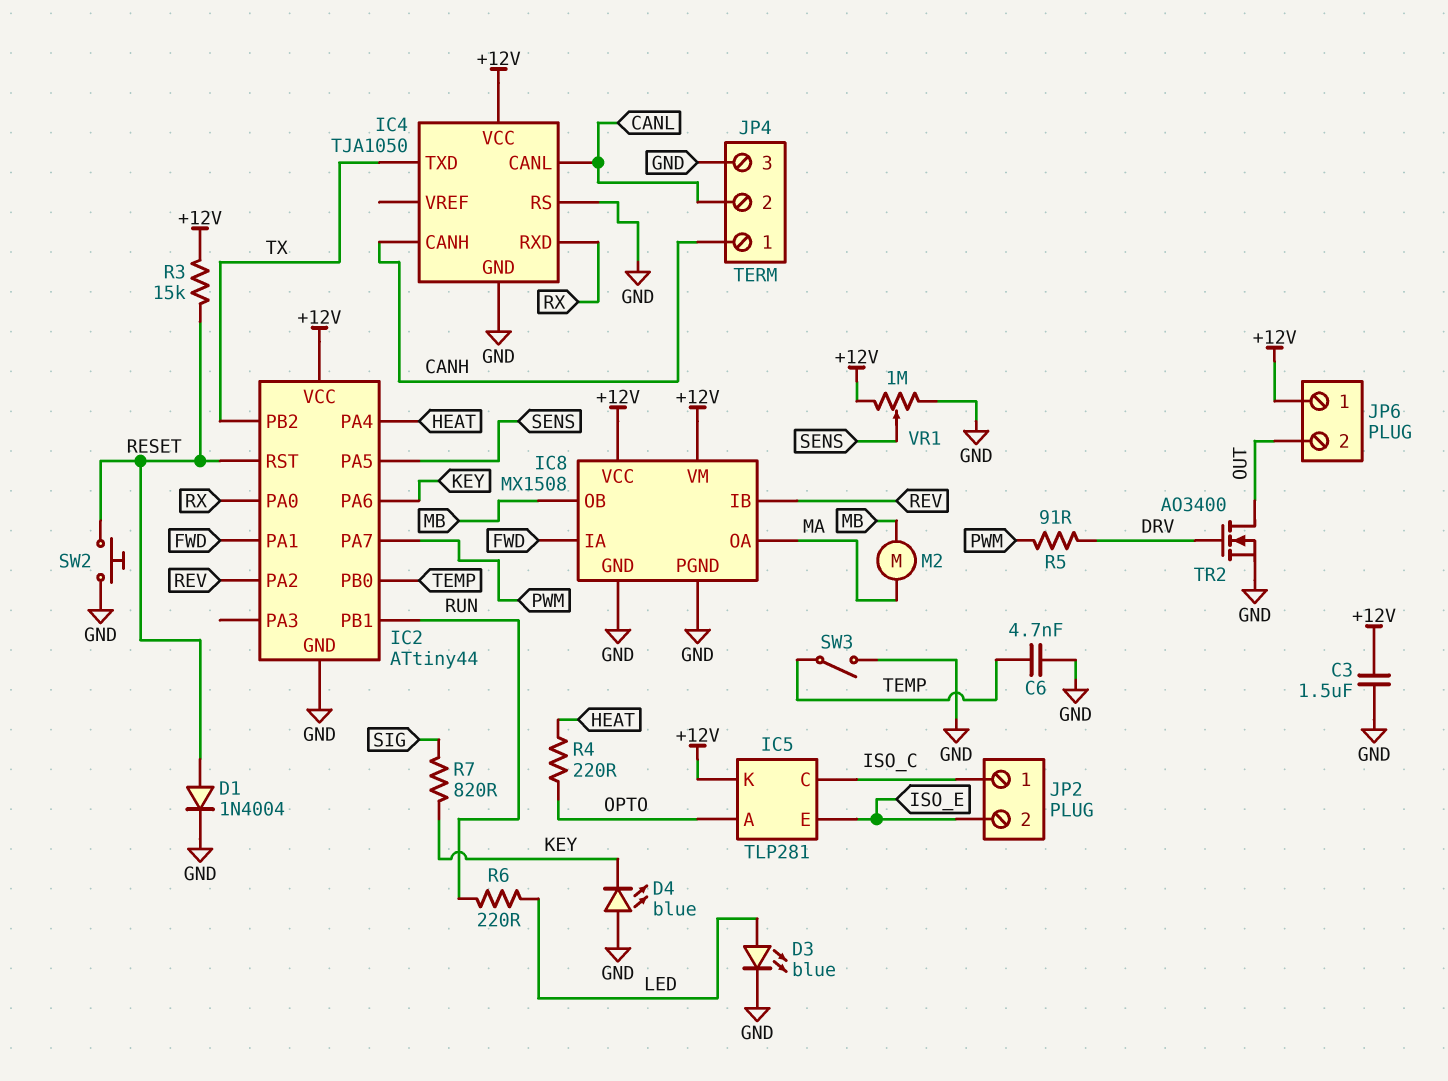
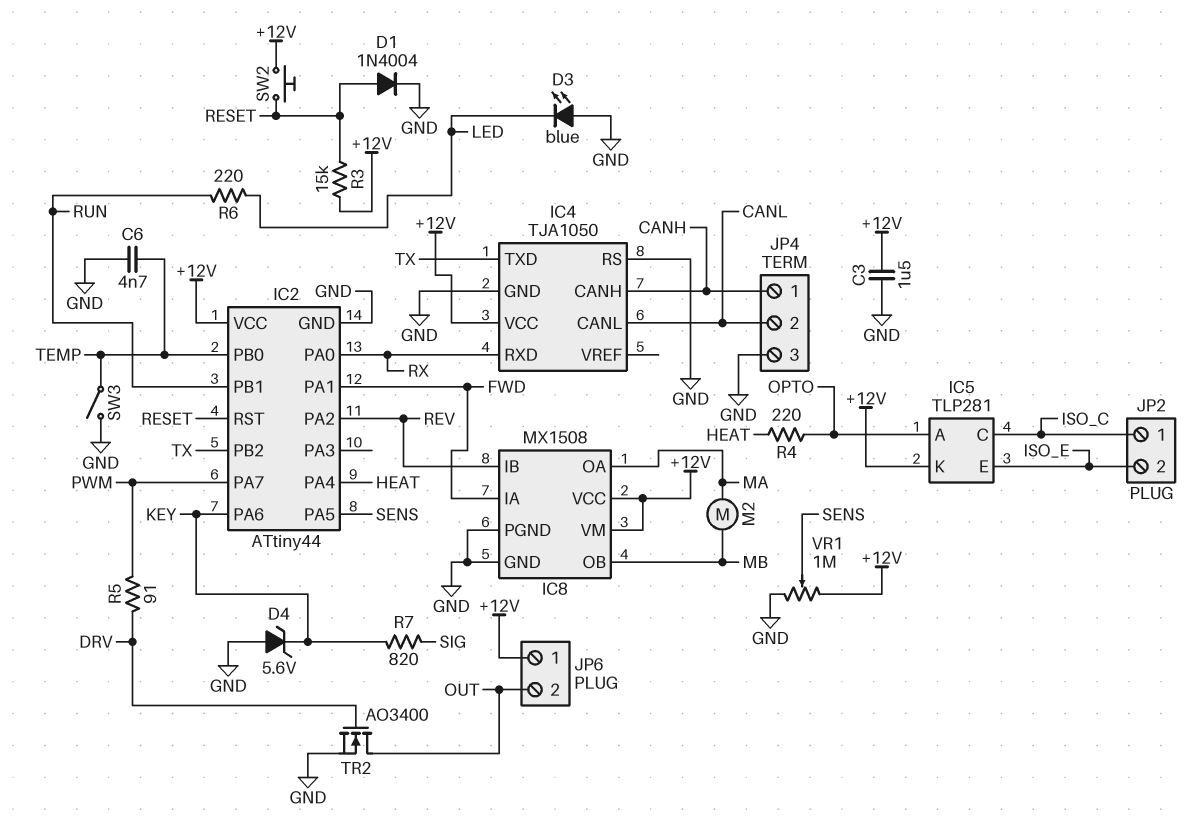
D3: LED blue (A LED, K GND) -> LED blue (A GND, K LED)
D4: LED blue (A GND, K KEY) -> zener 5.6V (A GND, K KEY)
SW2: button (GND, RESET) -> button (+12V, RESET)

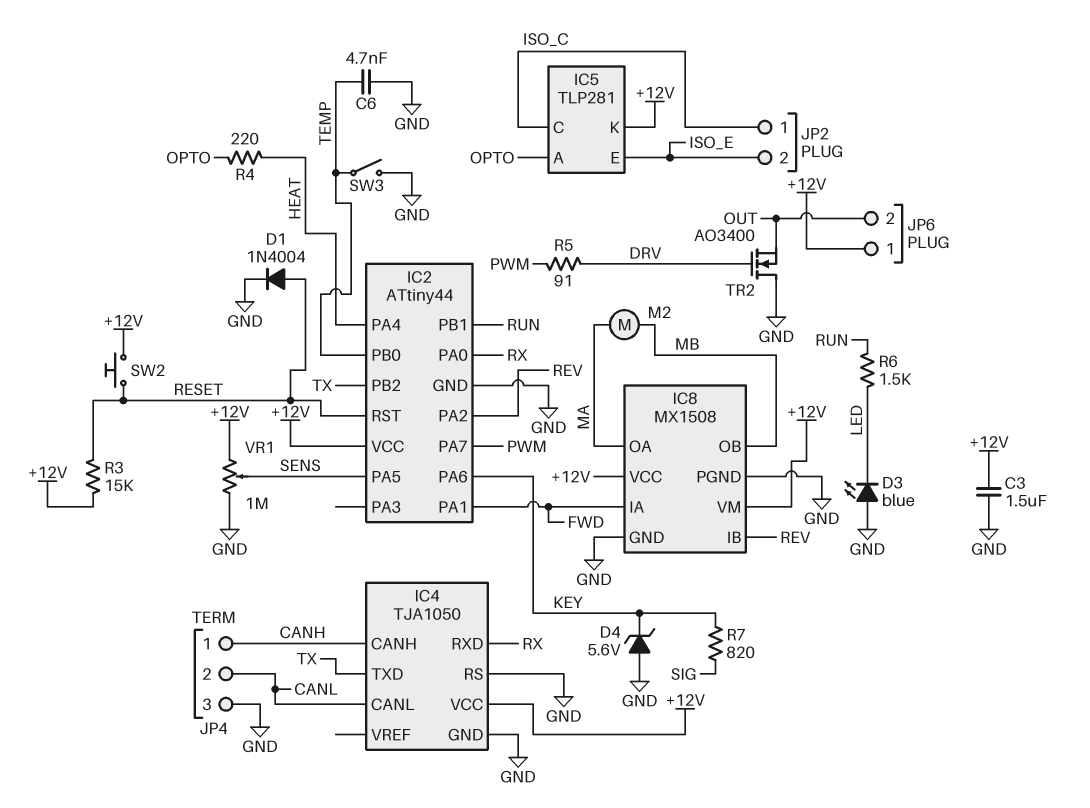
R6: 220 (LED, RUN) -> 1.5k (LED, RUN)
TR2: NMOS AO3400 (G DRV, D OUT, S GND) -> NMOS AO3400 (G DRV, D GND, S OUT)

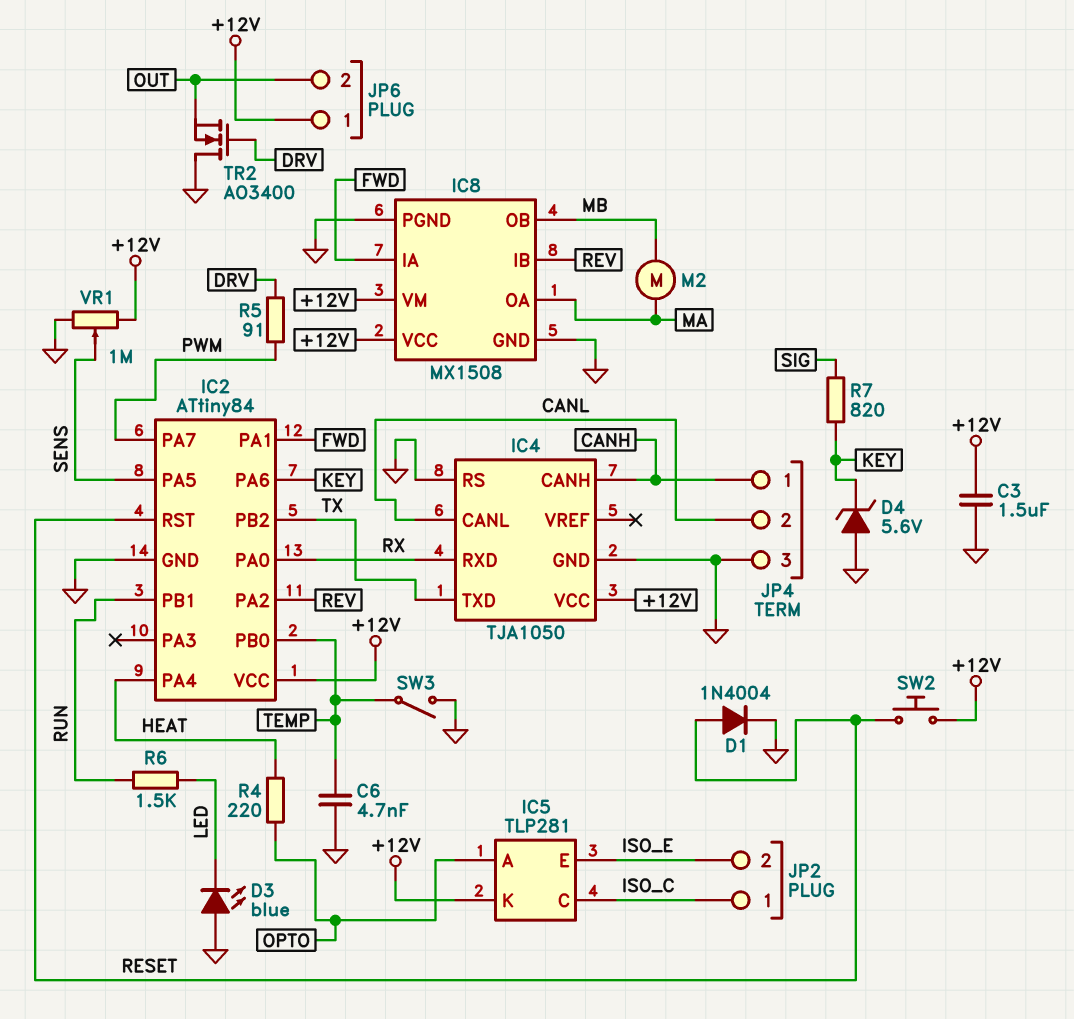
IC2: ATtiny44 -> ATtiny84
R3: 15k (+12V, RESET) -> none

